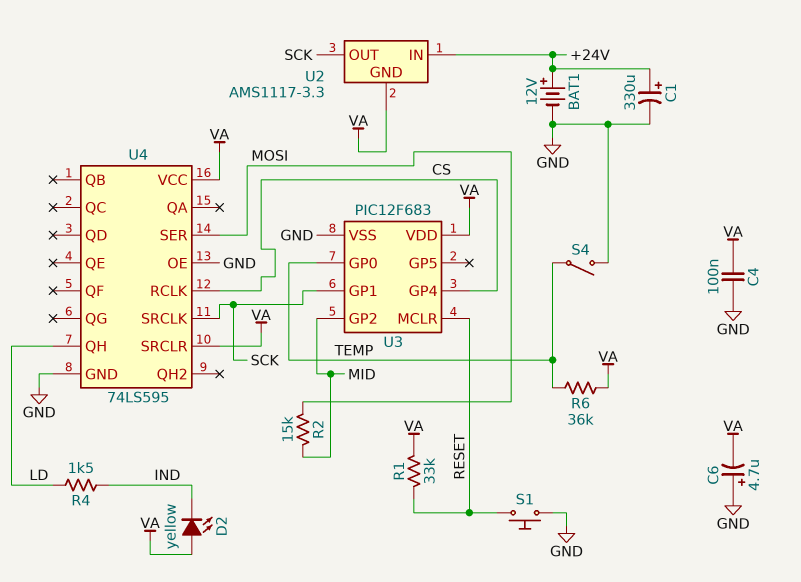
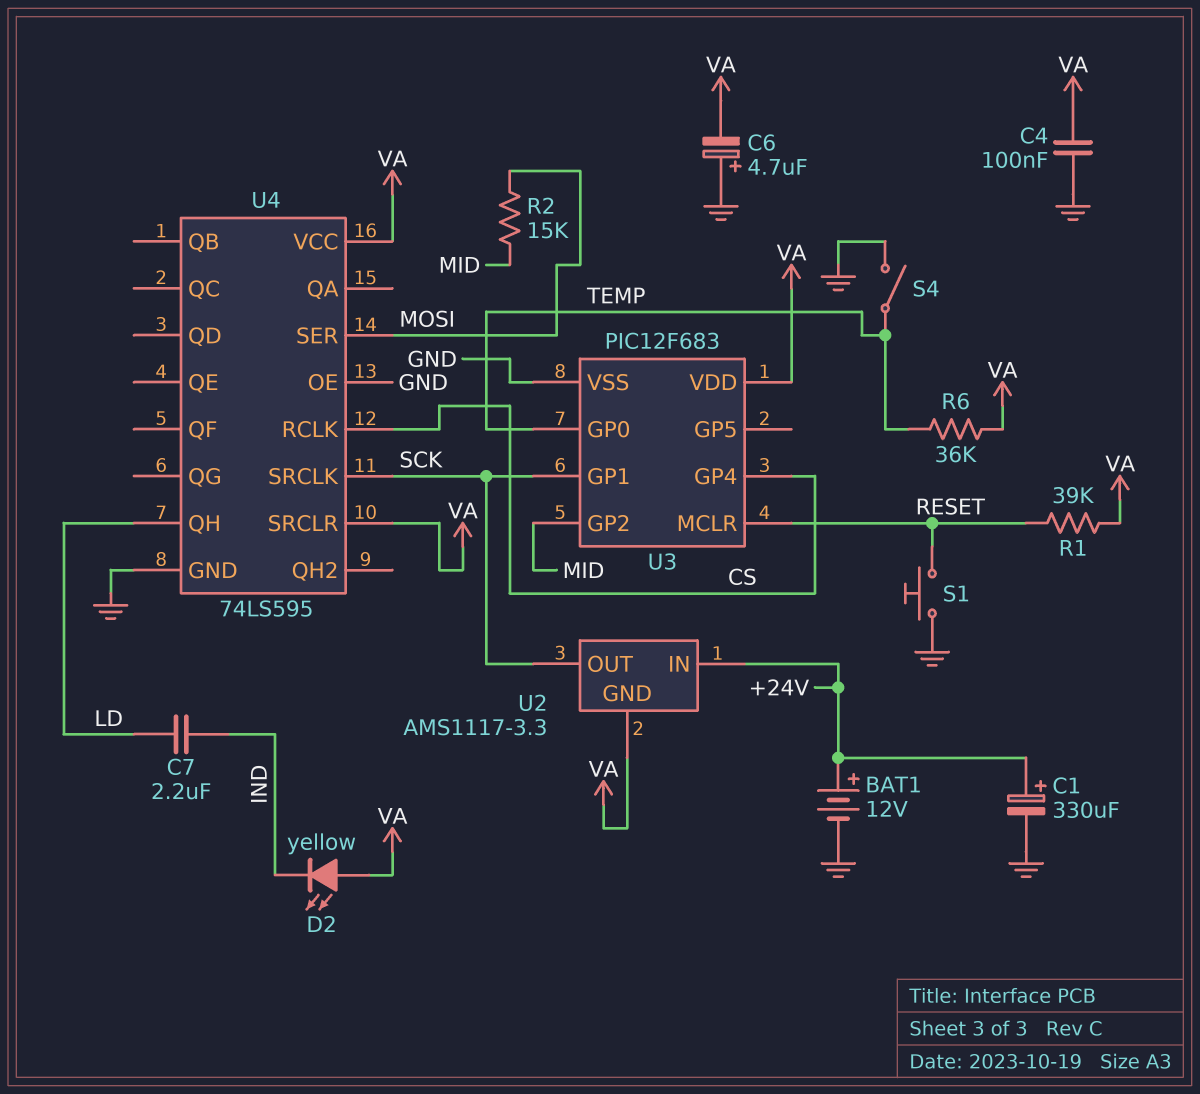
C7: none -> 2.2uF (IND, LD)
R1: 33k (RESET, VA) -> 39k (RESET, VA)
R4: 1.5k (IND, LD) -> none

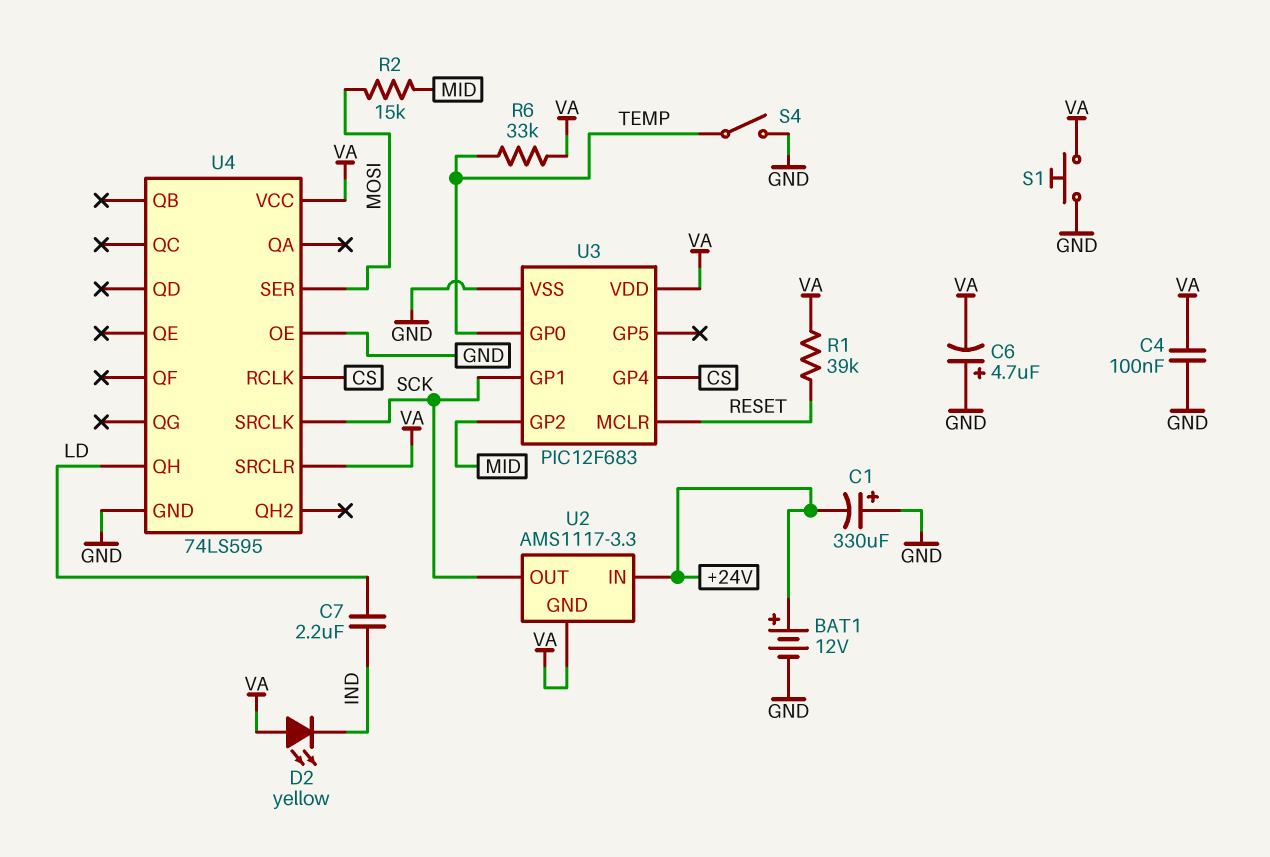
C1: 330uF (plus +24V, minus GND) -> 330uF (plus GND, minus +24V)
R6: 36k (TEMP, VA) -> 33k (TEMP, VA)
S1: button (GND, RESET) -> button (GND, VA)

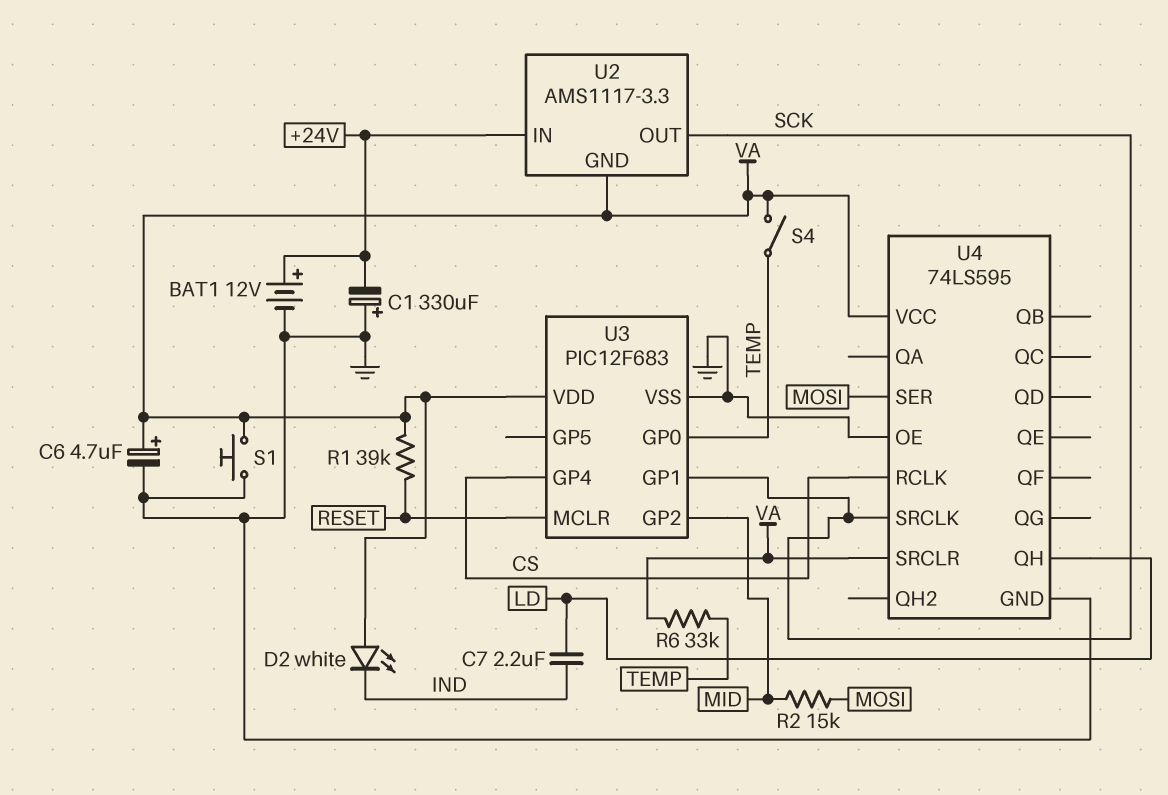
C4: 100nF (GND, VA) -> none
C6: 4.7uF (plus GND, minus VA) -> 4.7uF (plus VA, minus GND)
D2: LED yellow (A VA, K IND) -> LED white (A VA, K IND)
S4: switch (GND, TEMP) -> switch (TEMP, VA)

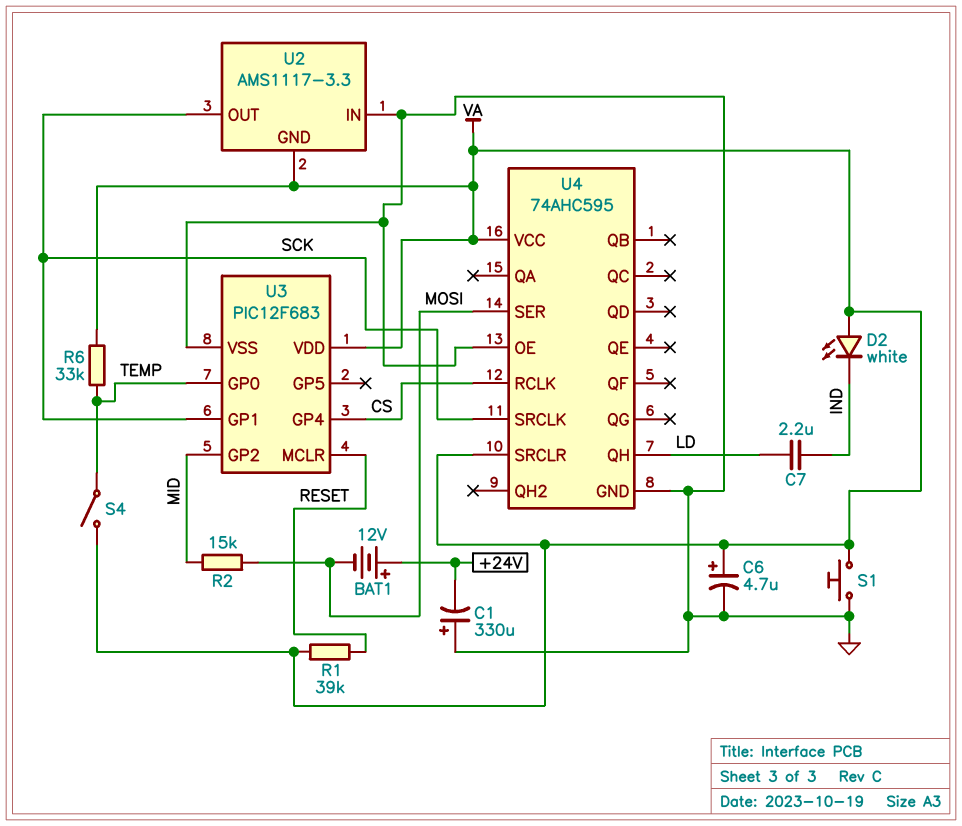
BAT1: 12V (plus +24V, minus GND) -> 12V (plus +24V, minus MOSI)
U2 pin IN: +24V -> GND
U4: 74LS595 -> 74AHC595

